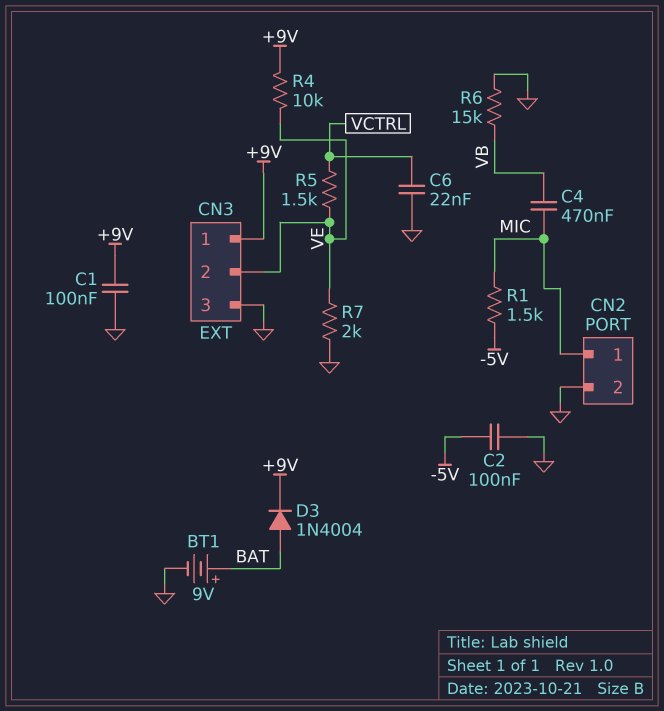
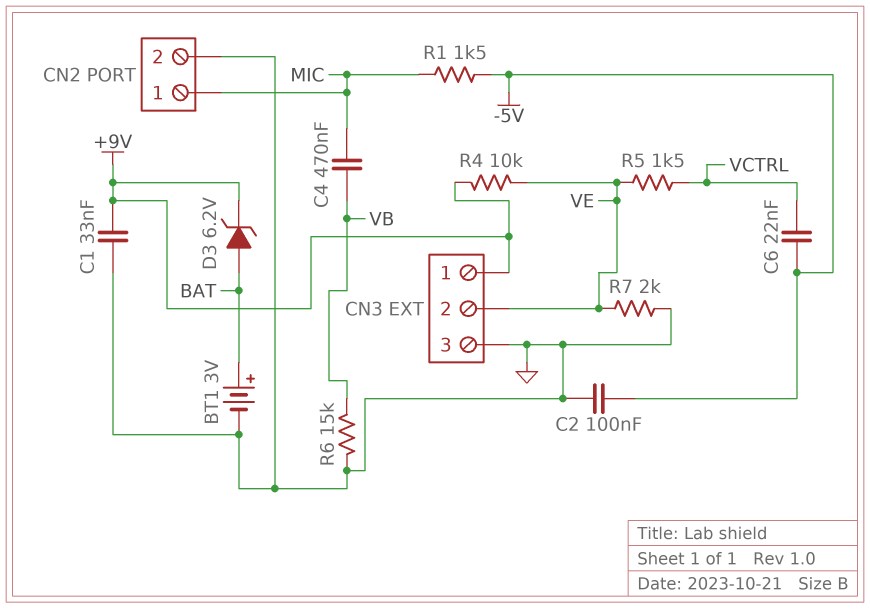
BT1: 9V (plus BAT, minus GND) -> 3V (plus BAT, minus GND)
C1: 100nF (+9V, GND) -> 33nF (+9V, GND)
C6: 22nF (GND, VCTRL) -> 22nF (-5V, VCTRL)
D3: diode 1N4004 (A BAT, K +9V) -> zener 6.2V (A BAT, K +9V)

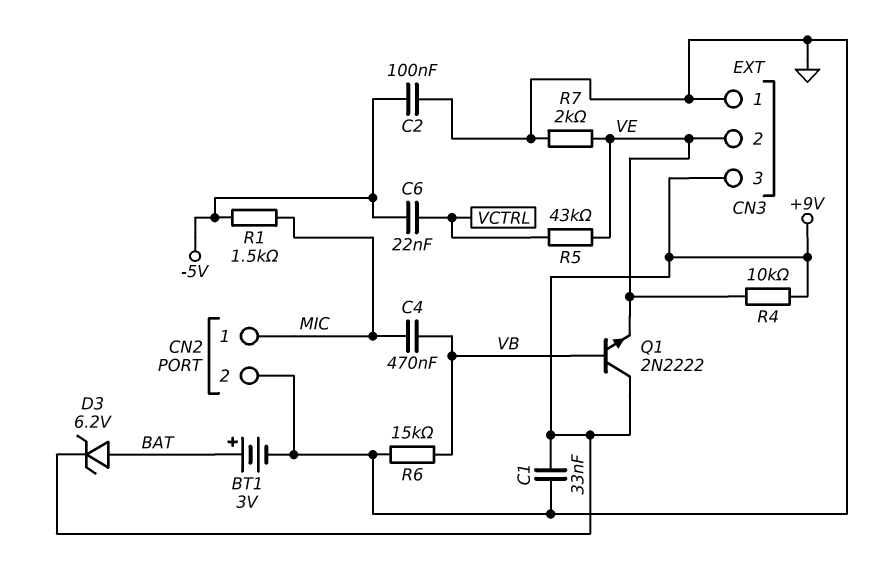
CN3 pin 1: +9V -> GND
CN3 pin 3: GND -> +9V
Q1: none -> NPN 2N2222 (B VB, C +9V, E VE)
R5: 1.5k (VCTRL, VE) -> 43k (VCTRL, VE)

